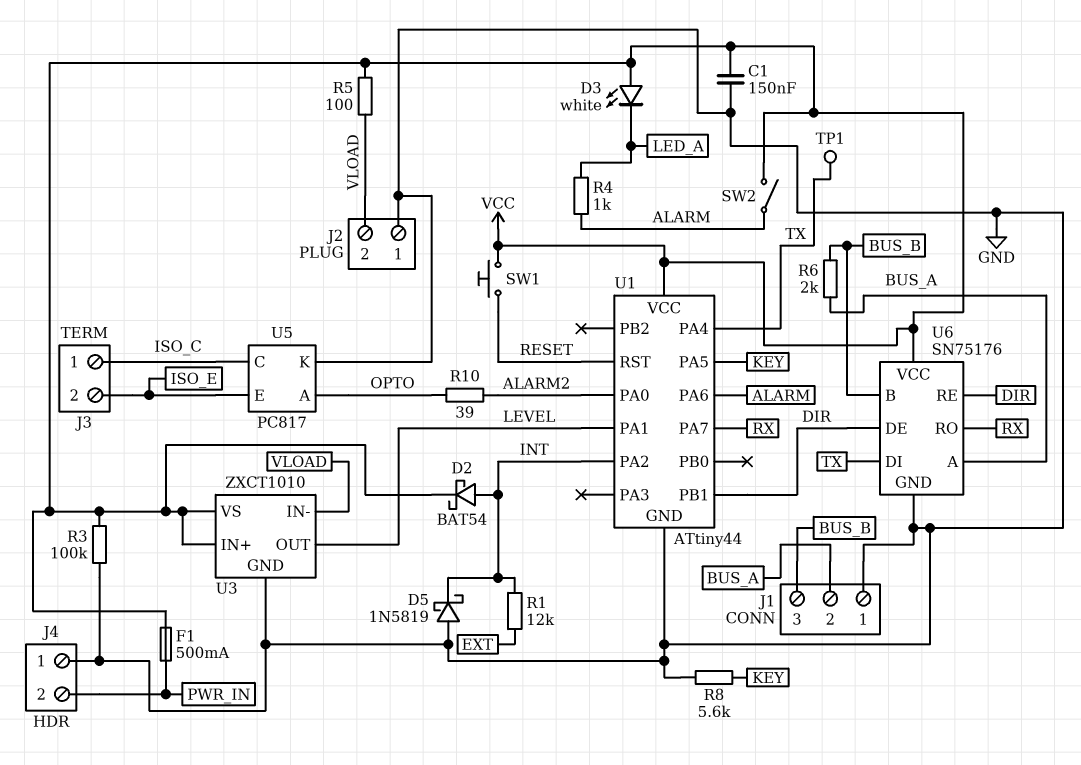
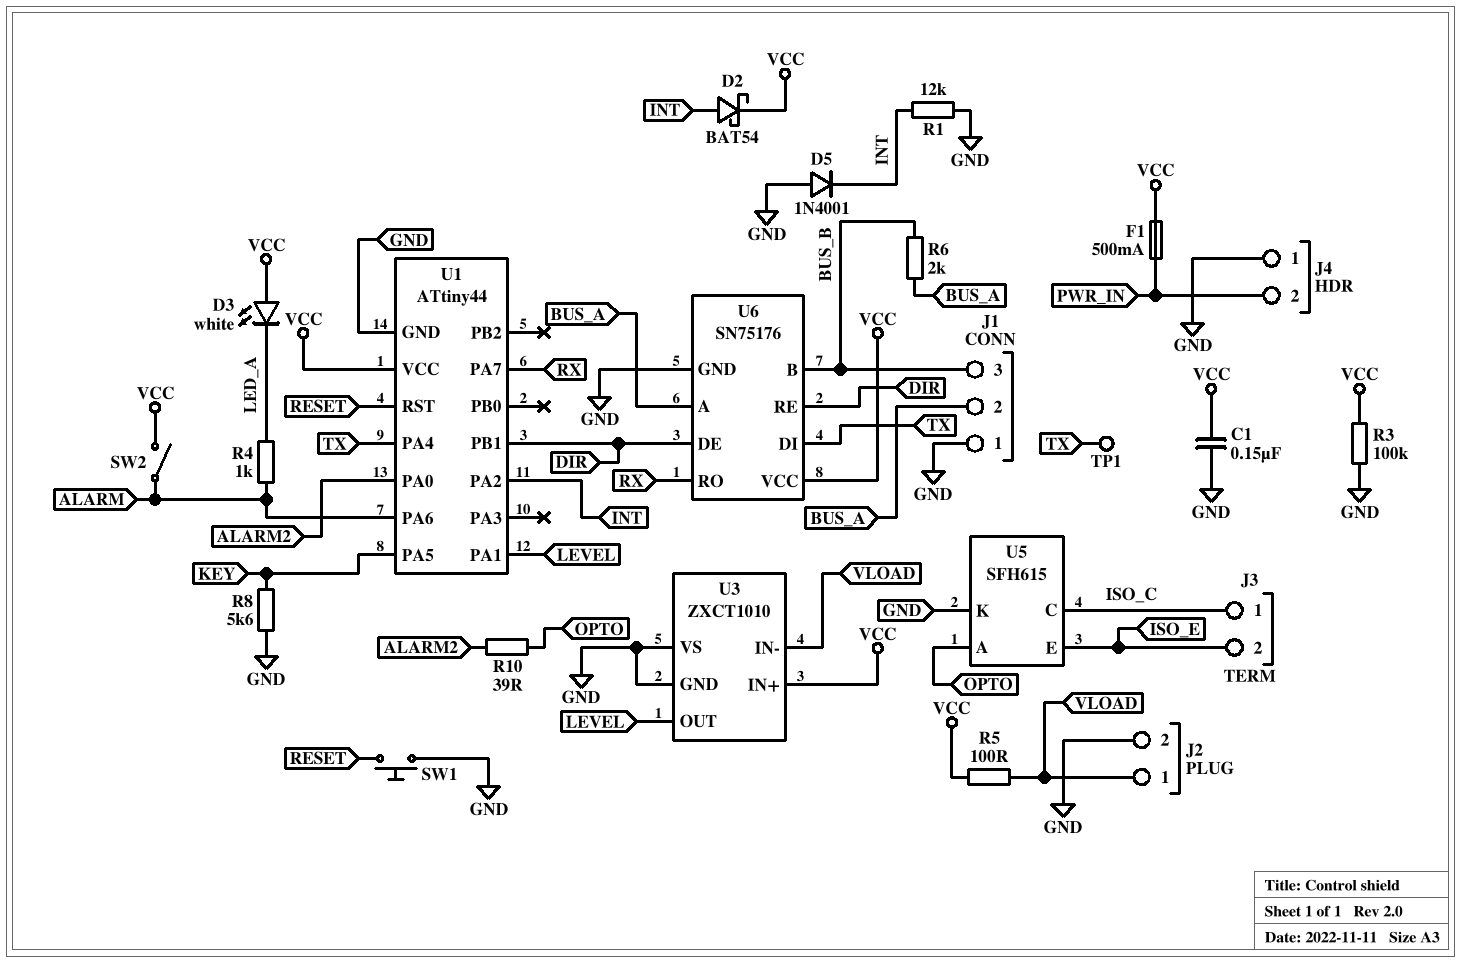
D5: schottky 1N5819 (A GND, K INT) -> diode 1N4001 (A GND, K INT)
J2 pin 1: GND -> VLOAD
J2 pin 2: VLOAD -> GND
R1: 12k (EXT, INT) -> 12k (GND, INT)
SW1: button (RESET, VCC) -> button (GND, RESET)
U3 pin VS: VCC -> GND
U5: PC817 -> SFH615

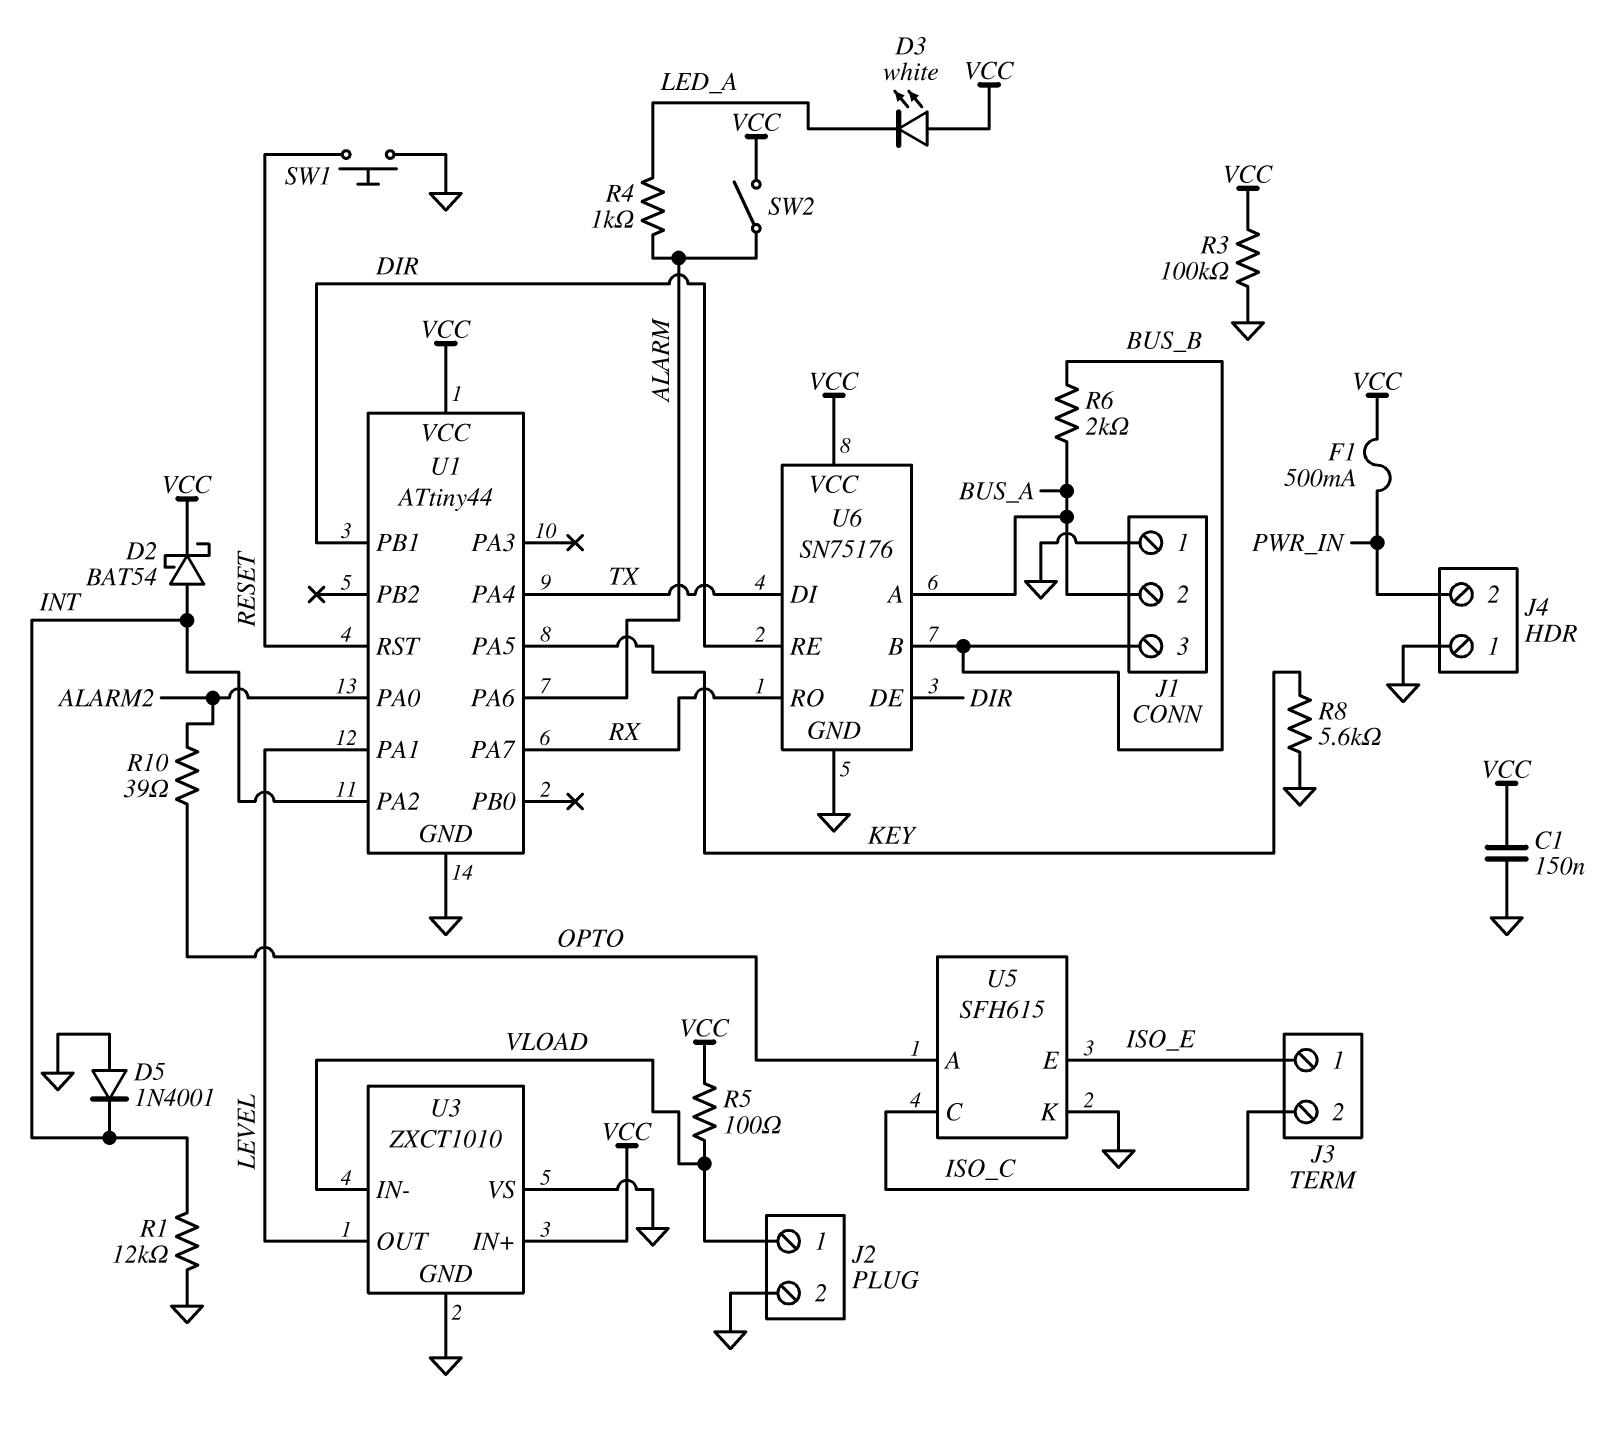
J3 pin 1: ISO_C -> ISO_E
J3 pin 2: ISO_E -> ISO_C
TP1: test point (TX) -> none

